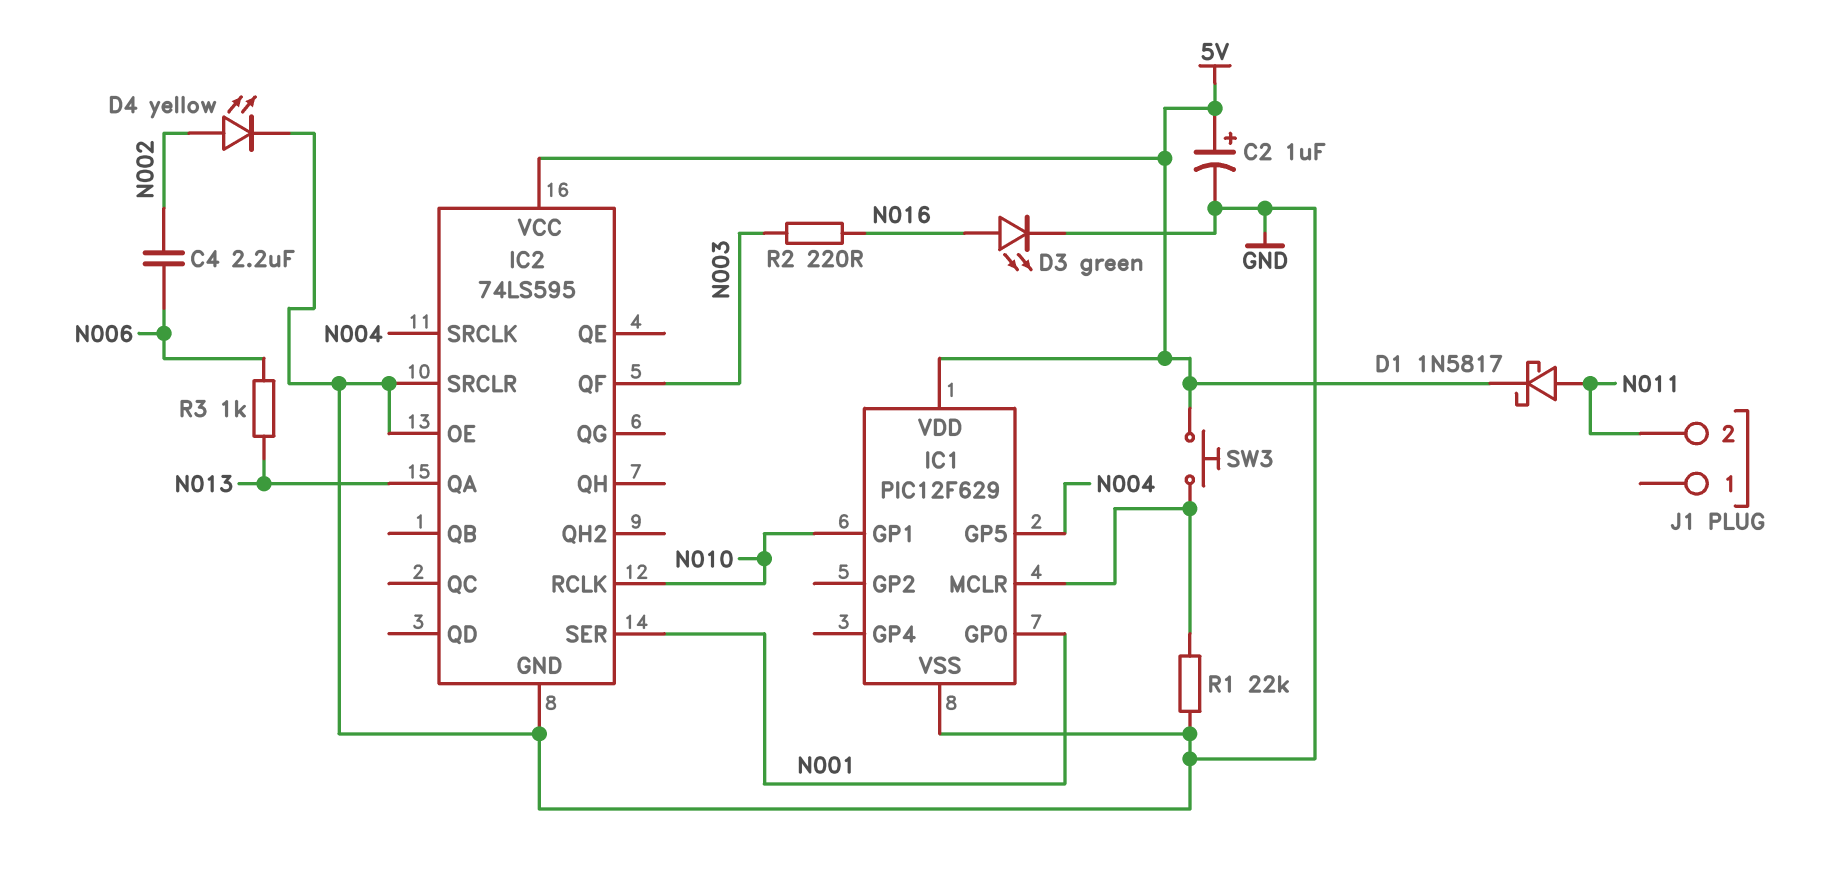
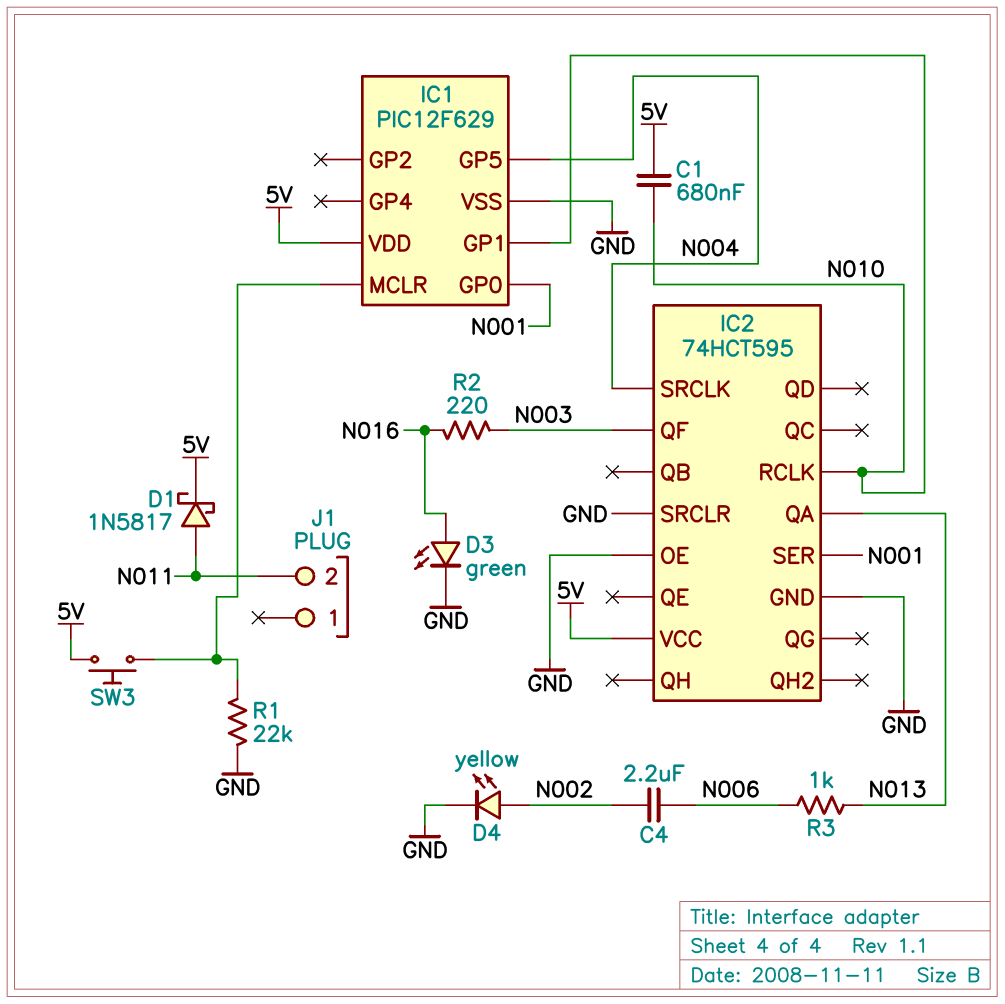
C1: none -> 680nF (5V, N010)
C2: 1uF (plus 5V, minus GND) -> none
IC2: 74LS595 -> 74HCT595

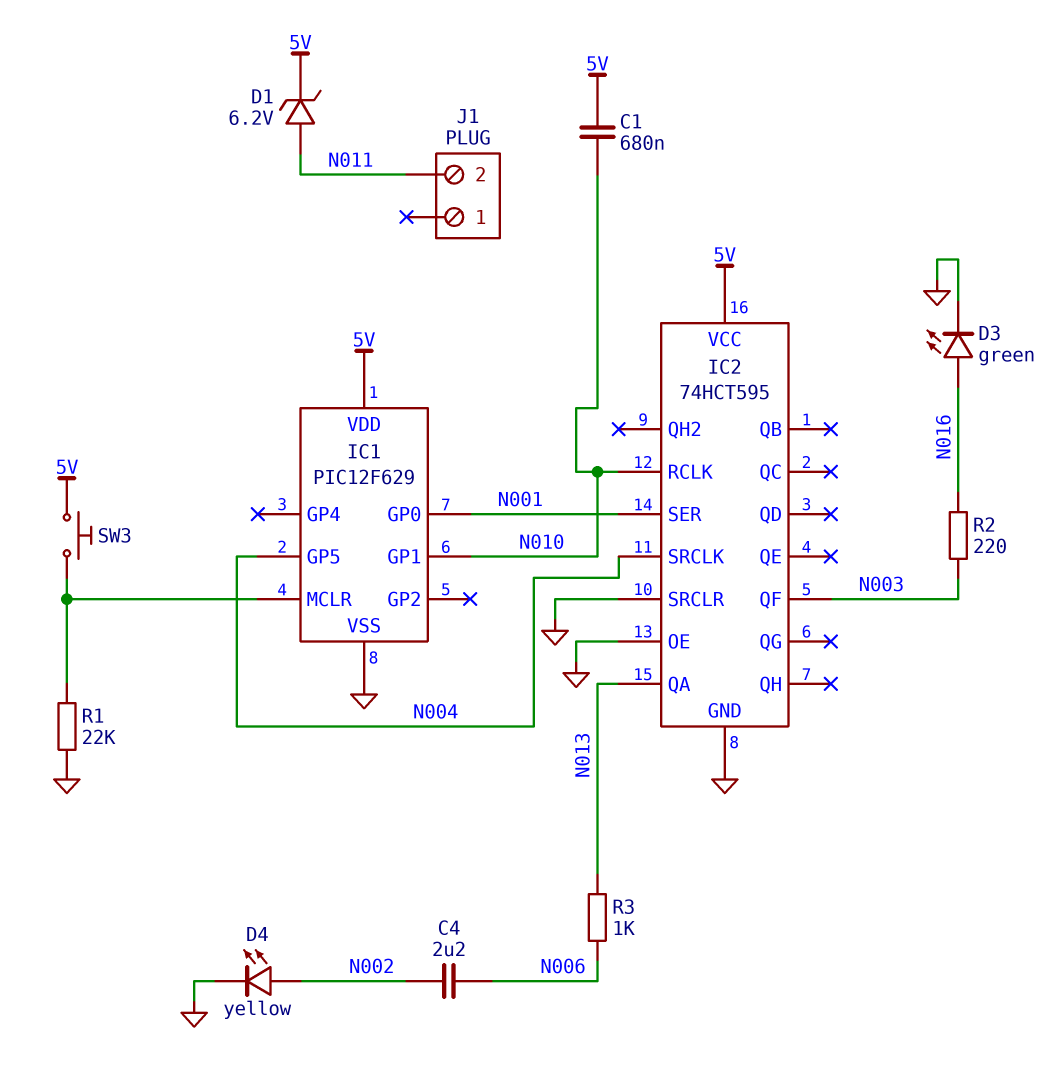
D1: schottky 1N5817 (A N011, K 5V) -> zener 6.2V (A N011, K 5V)

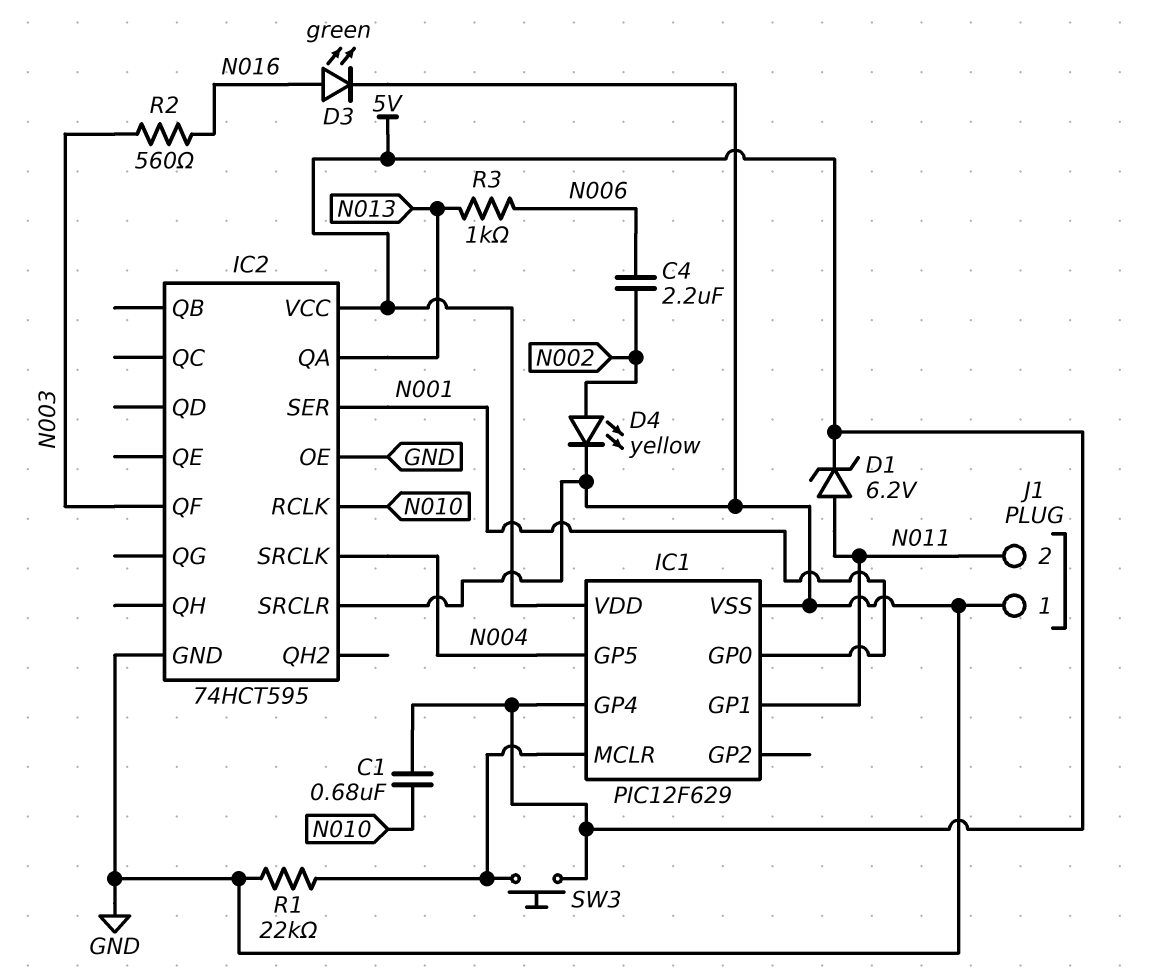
IC1 pin GP1: N010 -> N011
IC1 pin GP4: none -> 5V
J1 pin 1: none -> GND
R2: 220 (N003, N016) -> 560 (N003, N016)

